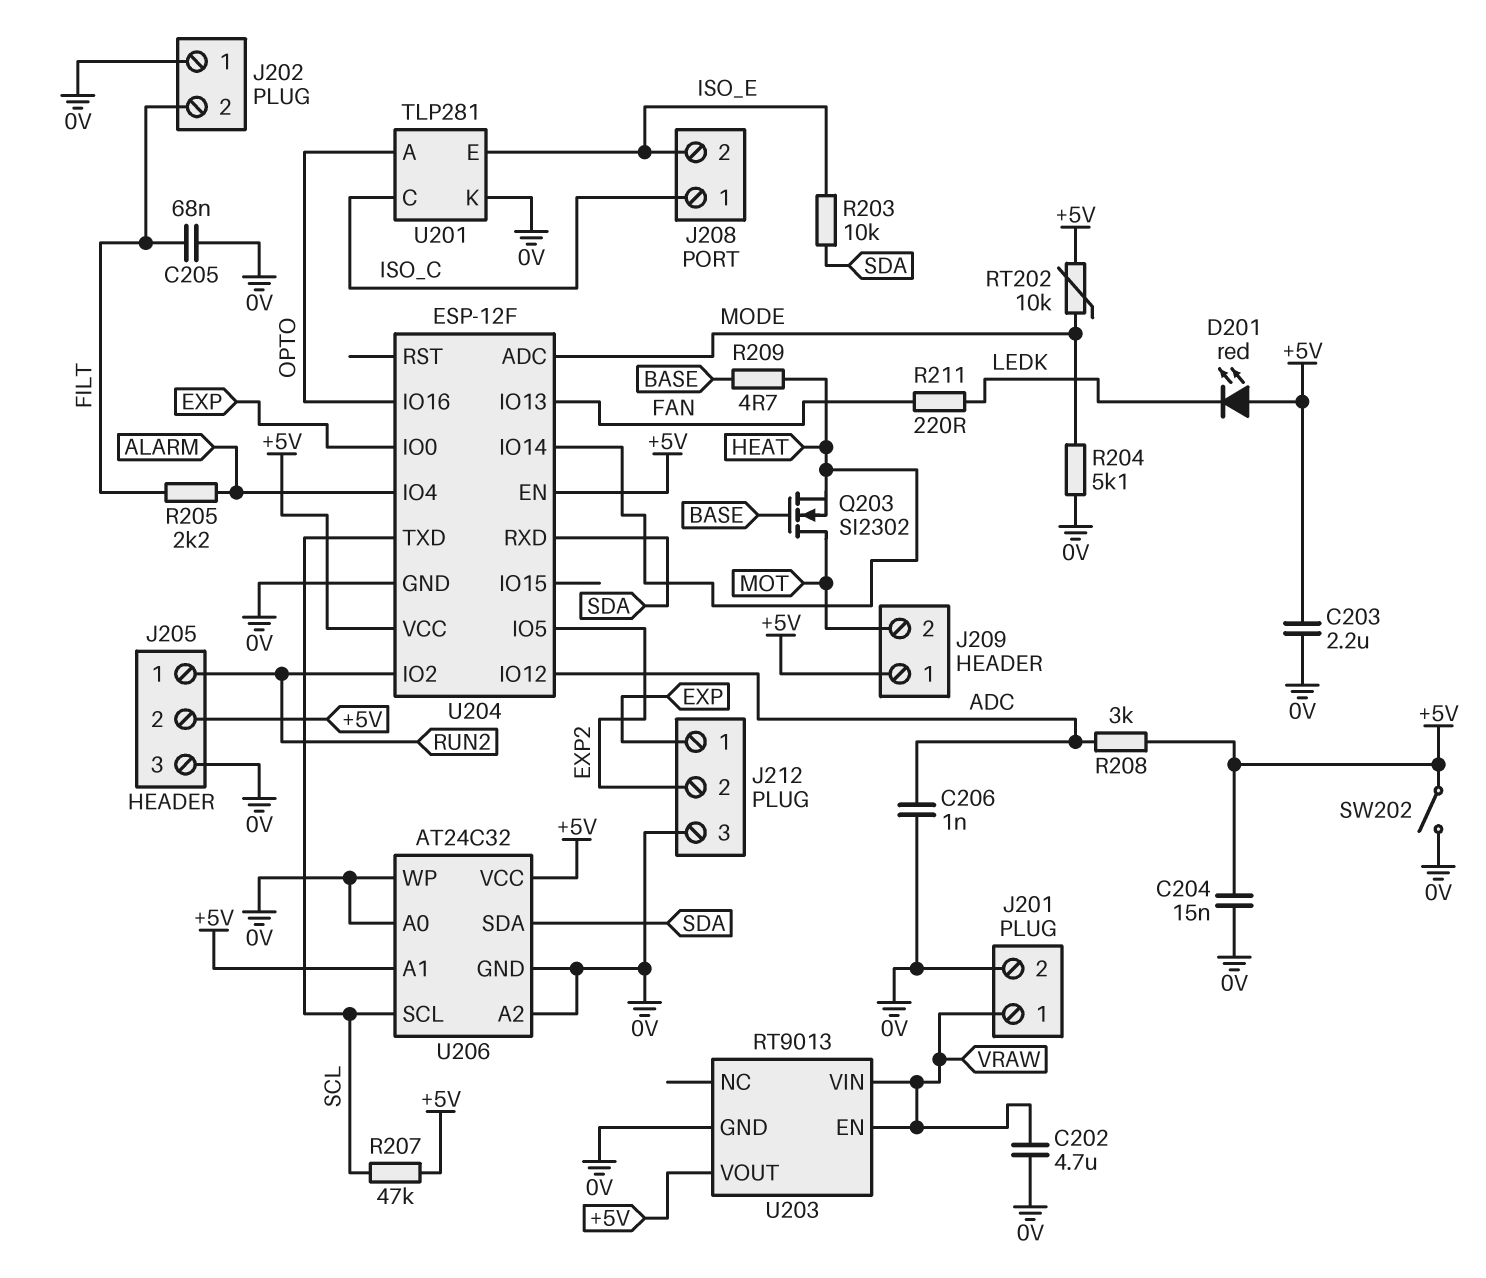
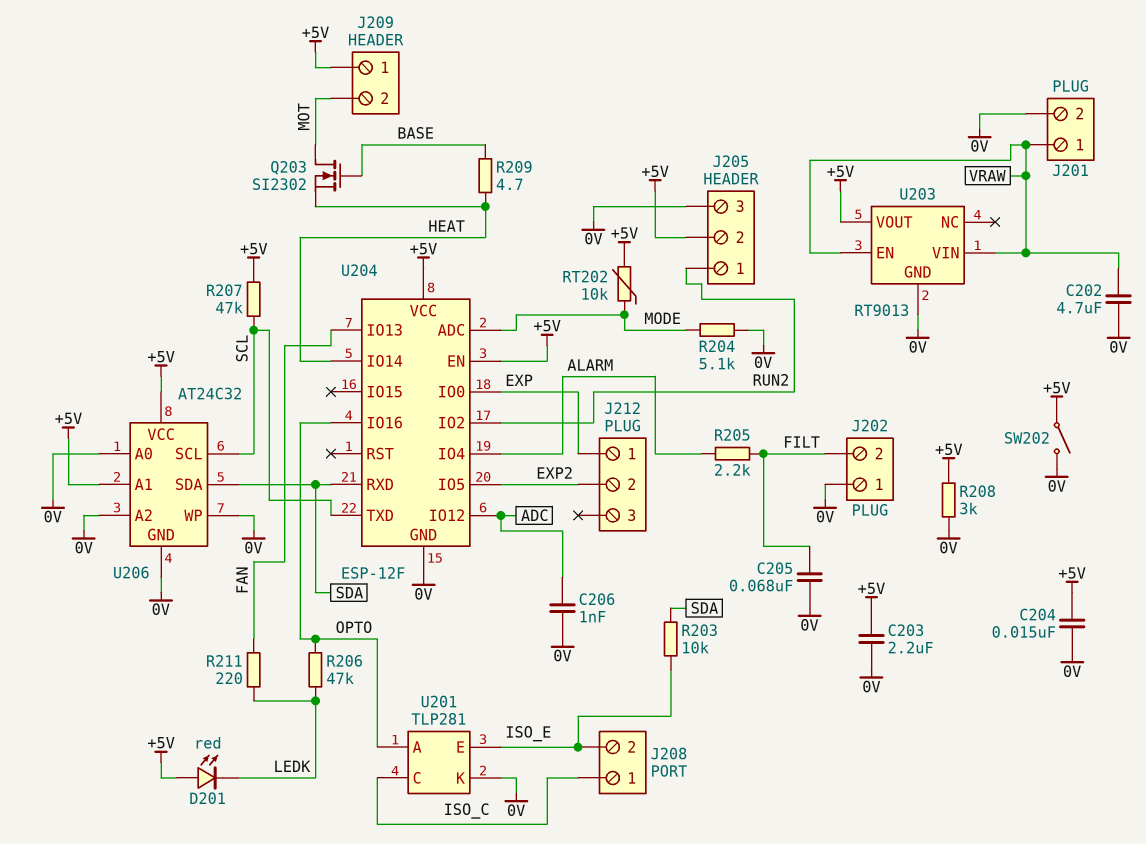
J212 pin 3: 0V -> none
R206: none -> 47k (LEDK, OPTO)
R208: 3k (+5V, ADC) -> 3k (+5V, 0V)

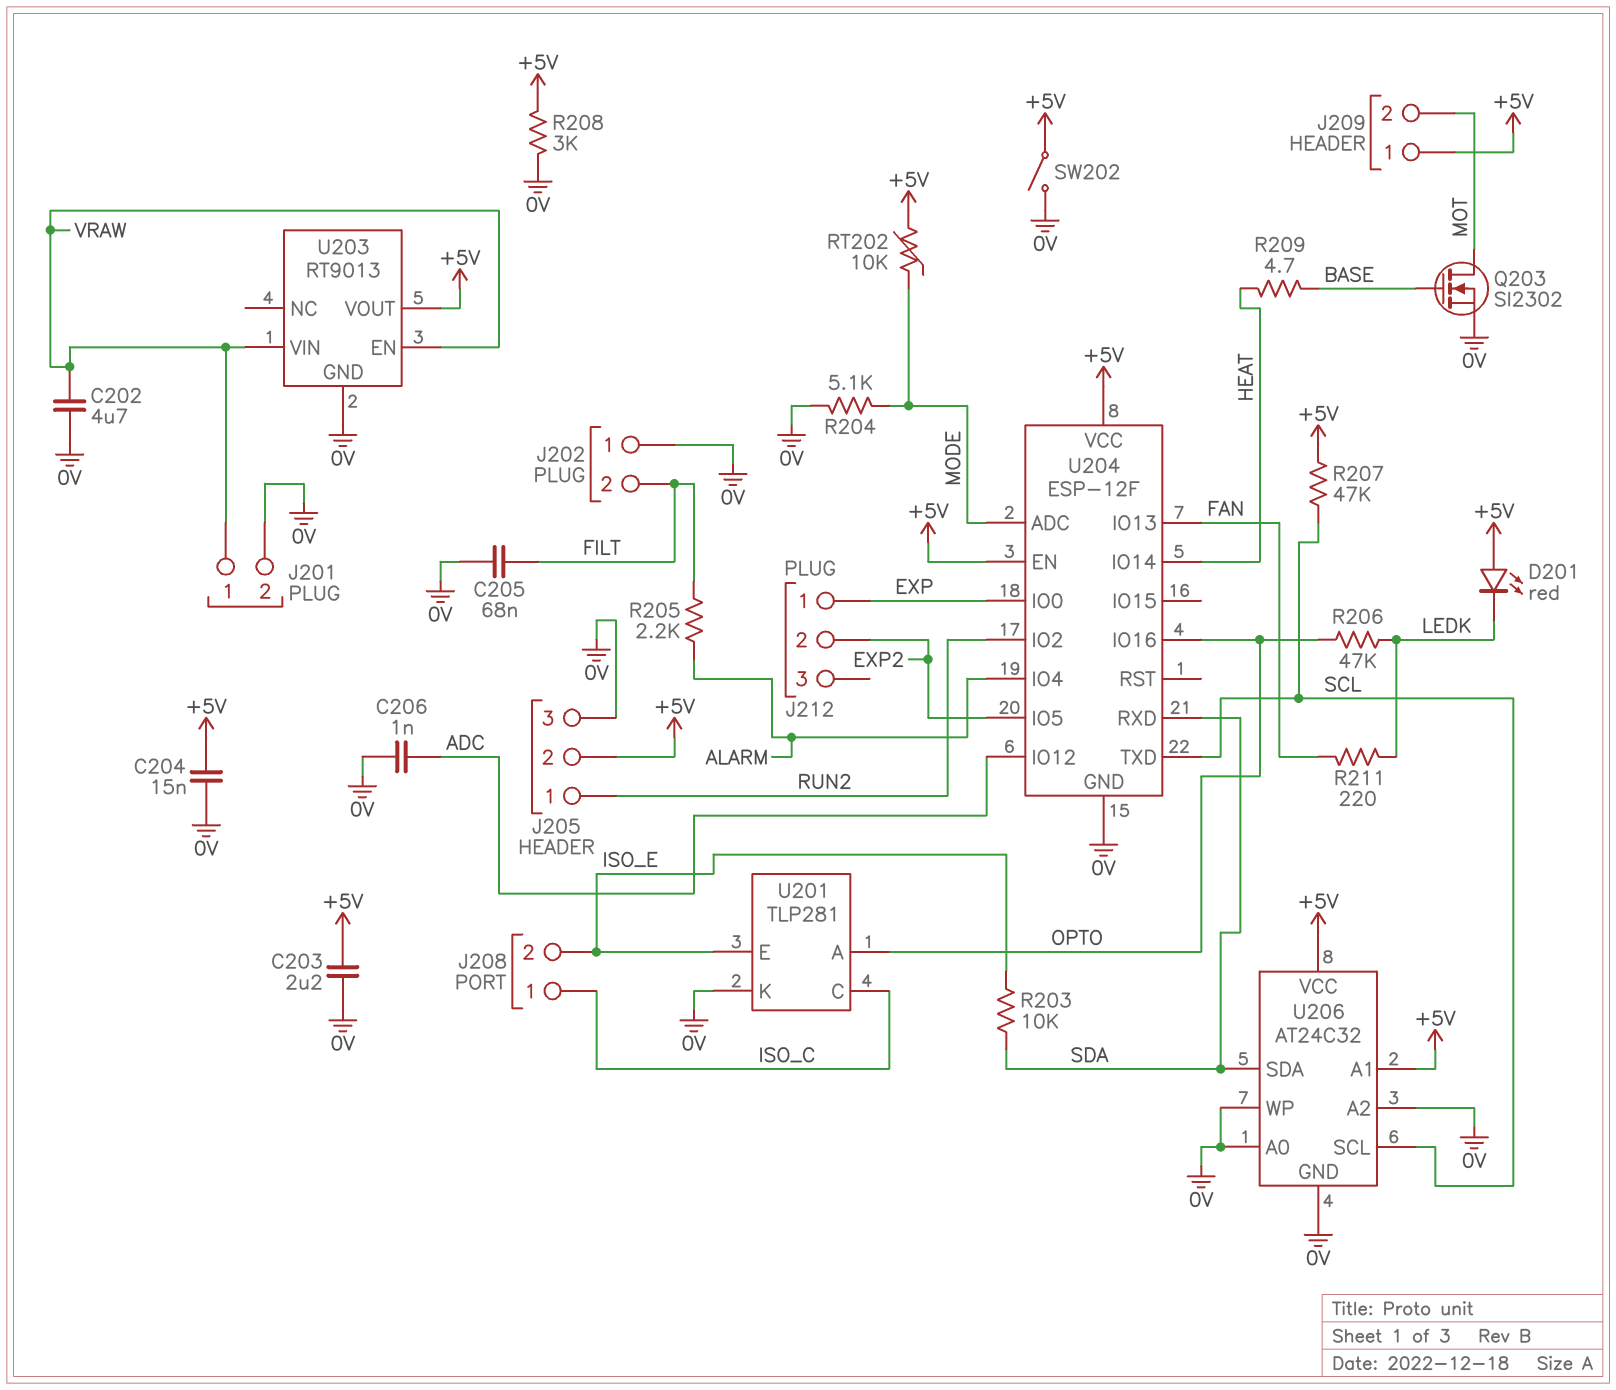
Q203: NMOS SI2302 (G BASE, D MOT, S HEAT) -> NMOS SI2302 (G BASE, D MOT, S 0V)

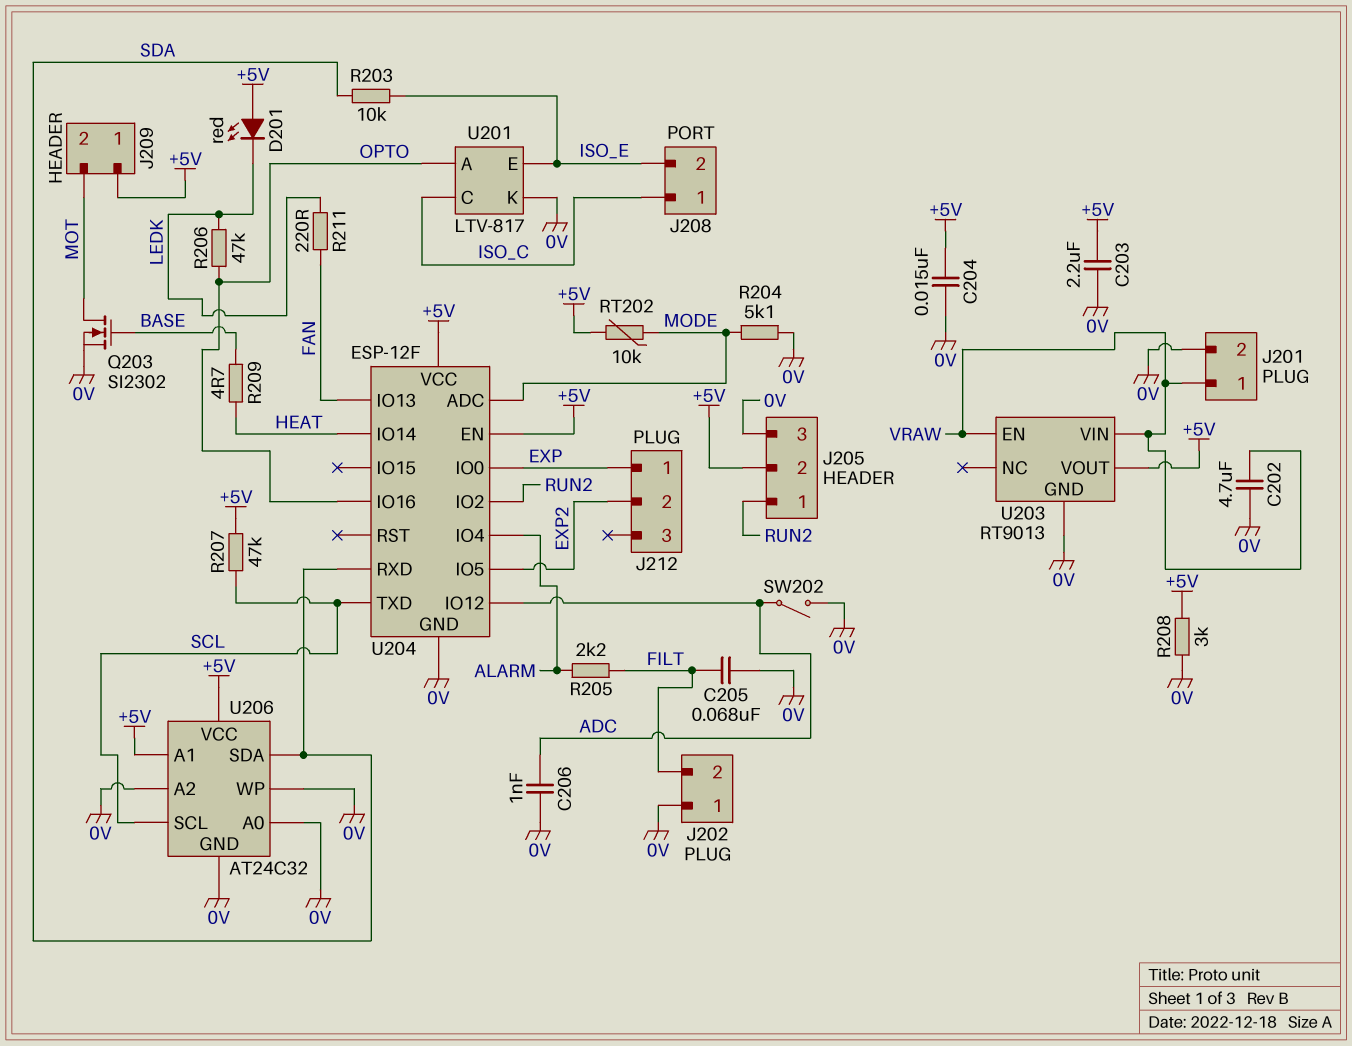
SW202: switch (+5V, 0V) -> switch (0V, ADC)
U201: TLP281 -> LTV-817

